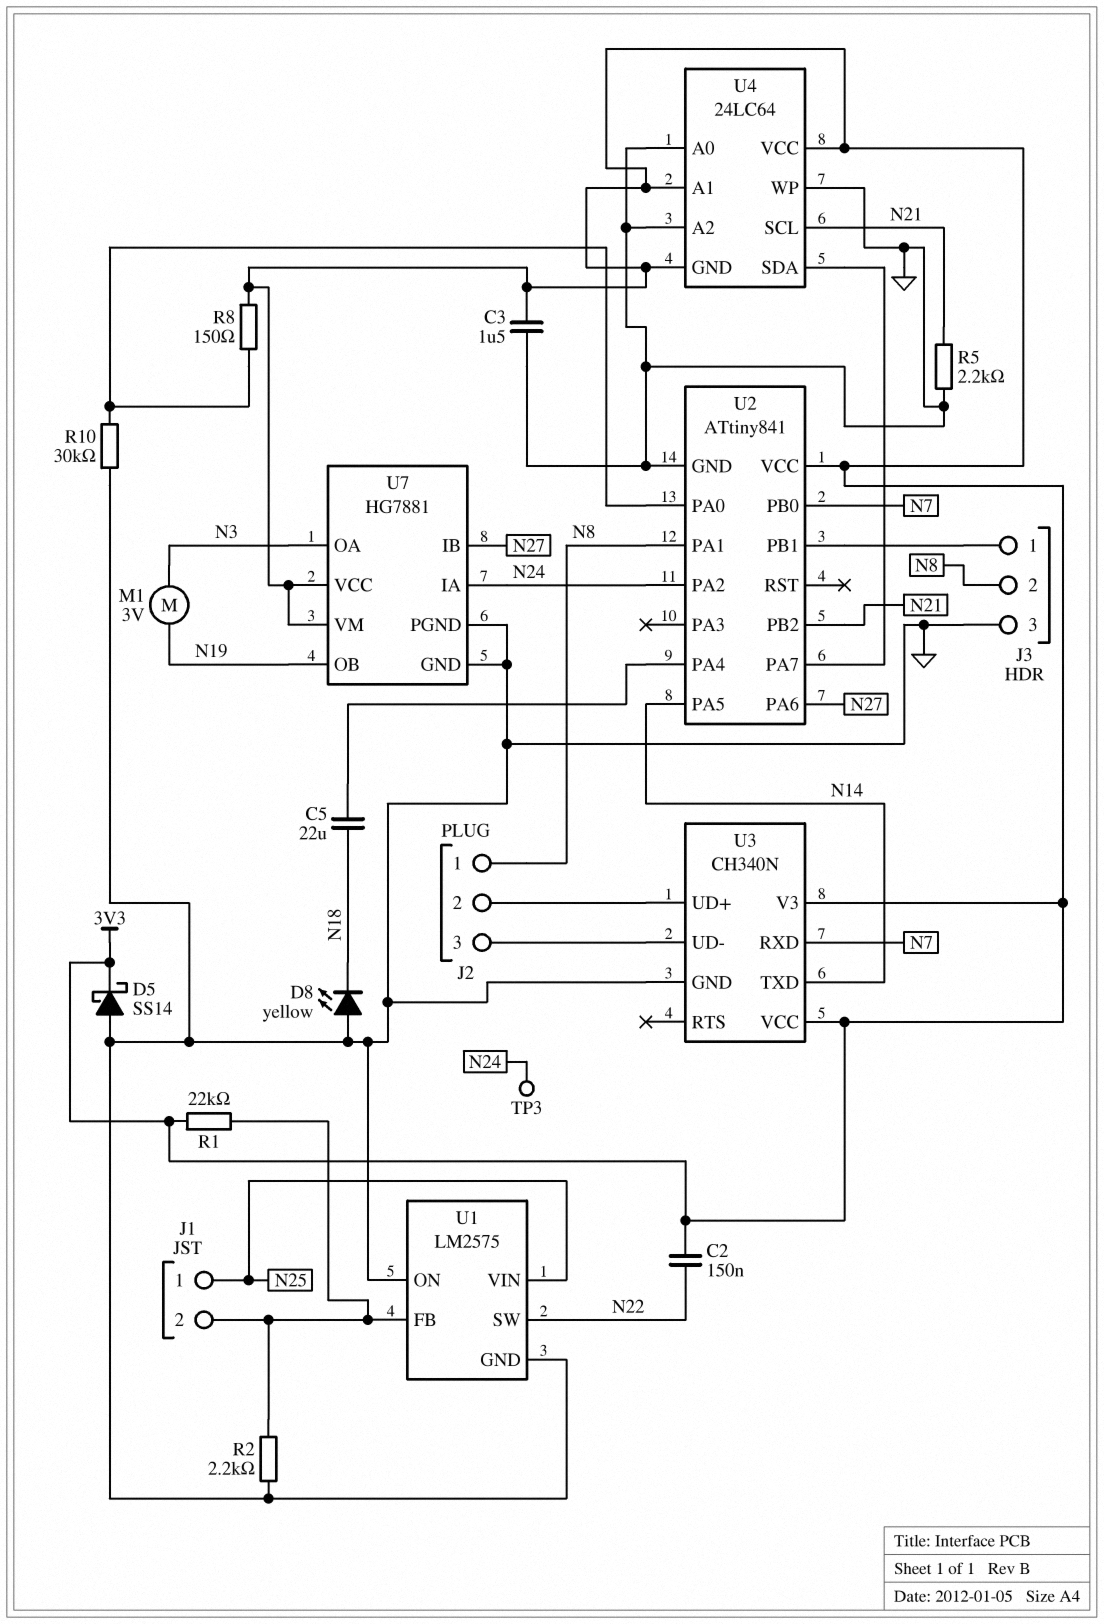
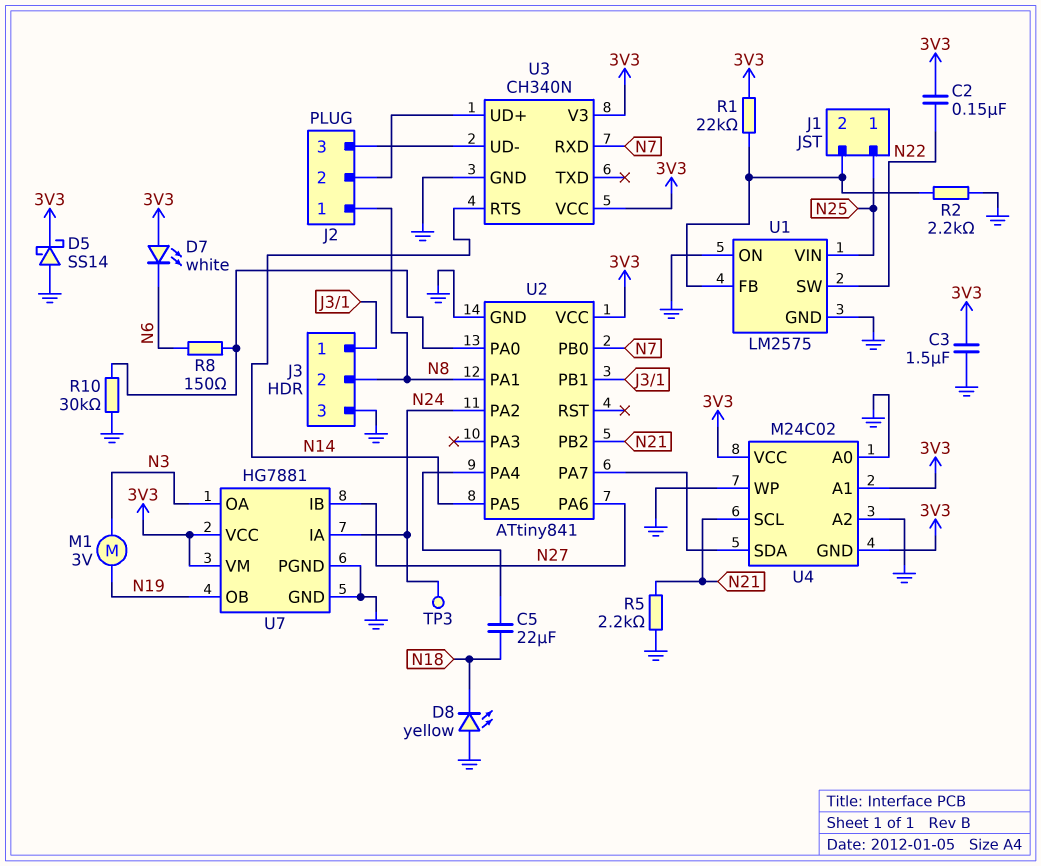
D7: none -> LED white (A 3V3, K N6)
R8: 150 (3V3, U2/PA0) -> 150 (N6, U2/PA0)
U3 pin RTS: none -> N14
U3 pin TXD: N14 -> none
U4: 24LC64 -> M24C02

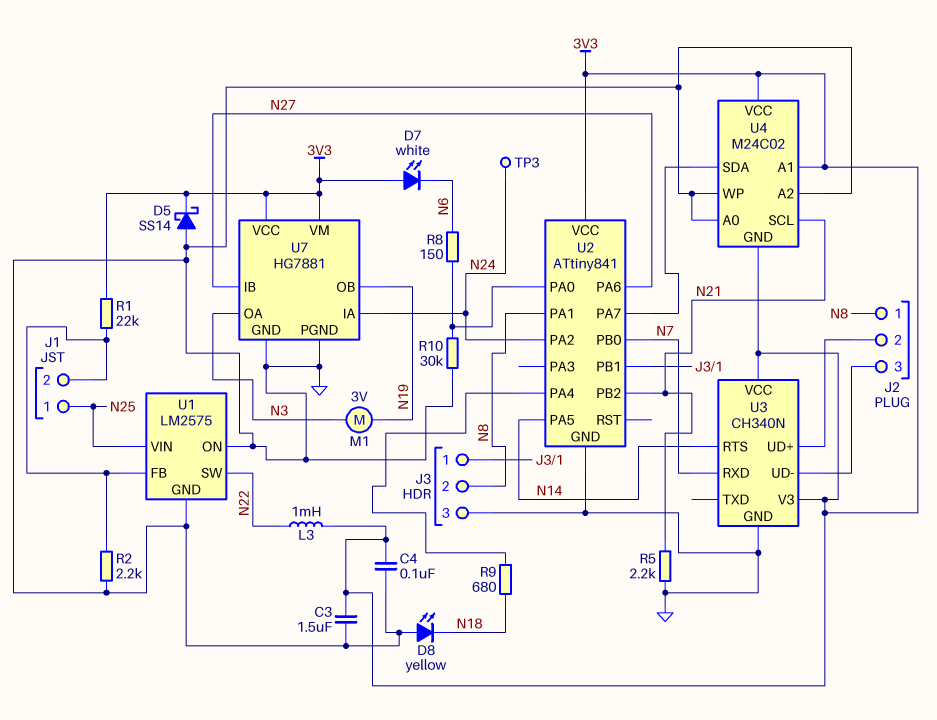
C2: 150nF (3V3, N22) -> none
C4: none -> 100nF (3V3, GND)
C5: 22uF (N18, U2/PA4) -> none
L3: none -> 1mH (3V3, N22)
R9: none -> 680 (N18, U2/PA4)

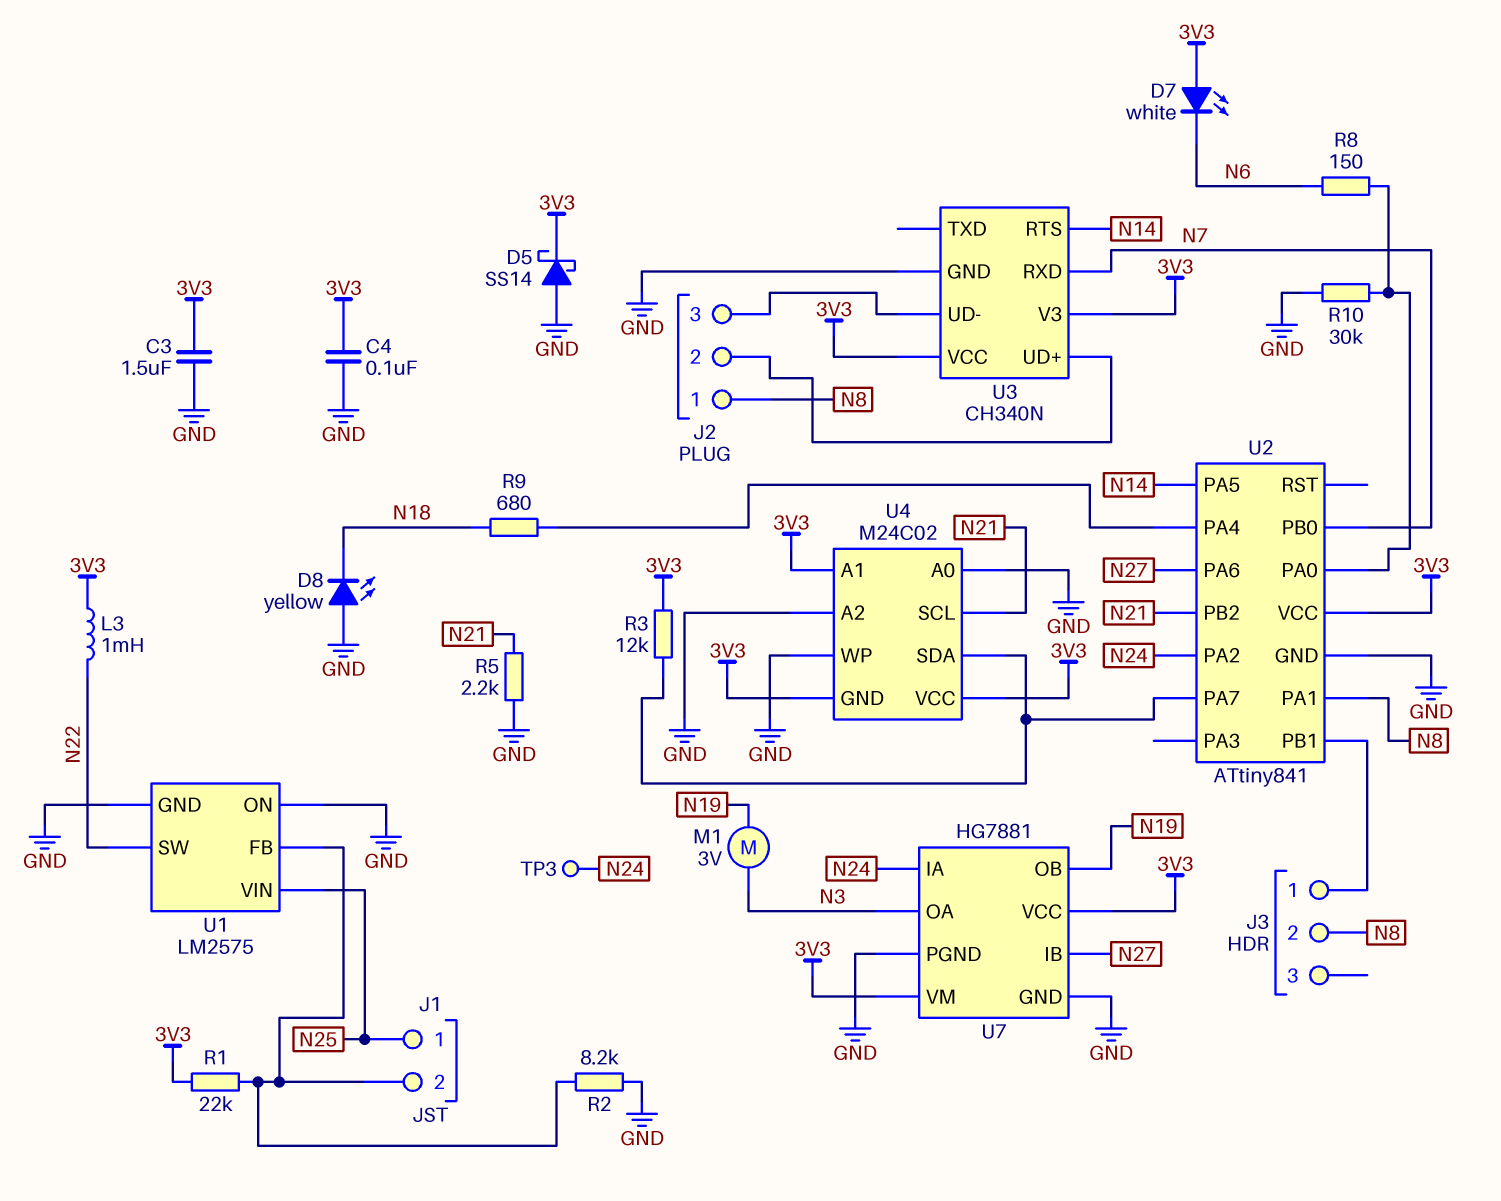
J3 pin 3: GND -> none
R2: 2.2k (GND, J1/2) -> 8.2k (GND, J1/2)
R3: none -> 12k (3V3, U2/PA7)

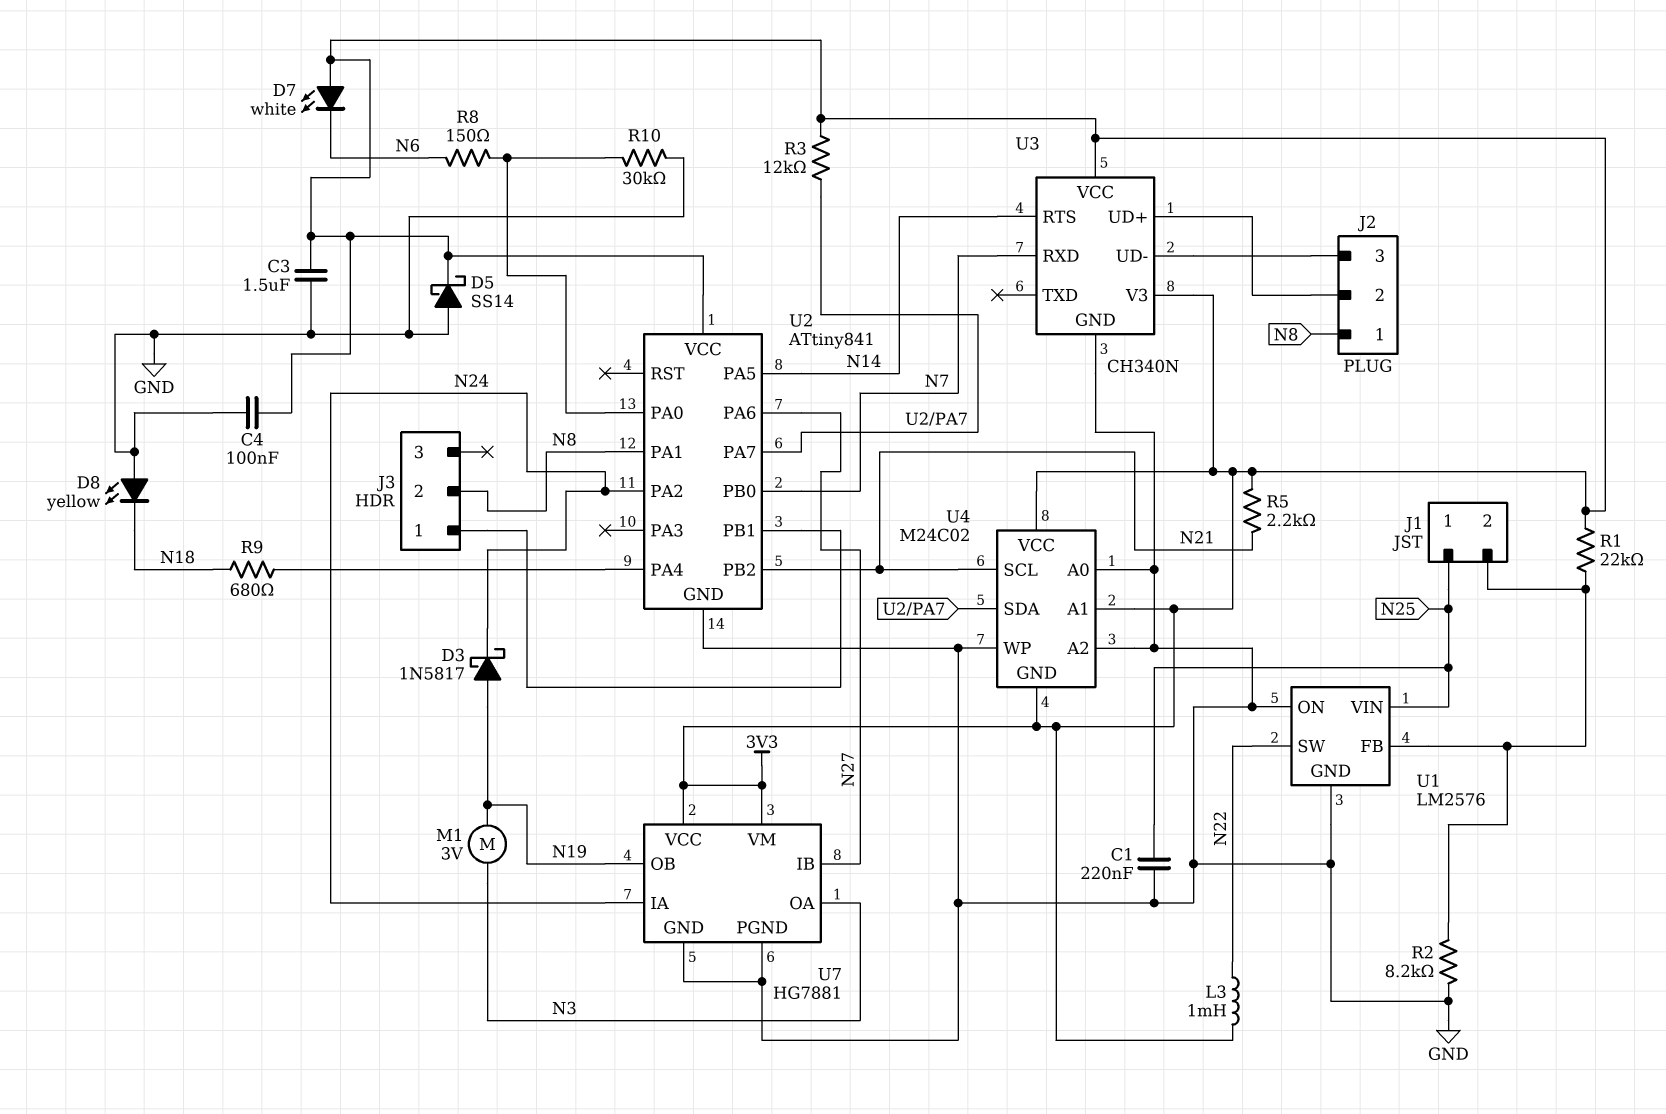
C1: none -> 220nF (GND, N25)
D3: none -> schottky 1N5817 (A N19, K N24)
R5: 2.2k (GND, N21) -> 2.2k (3V3, N21)
TP3: test point (N24) -> none
U1: LM2575 -> LM2576

